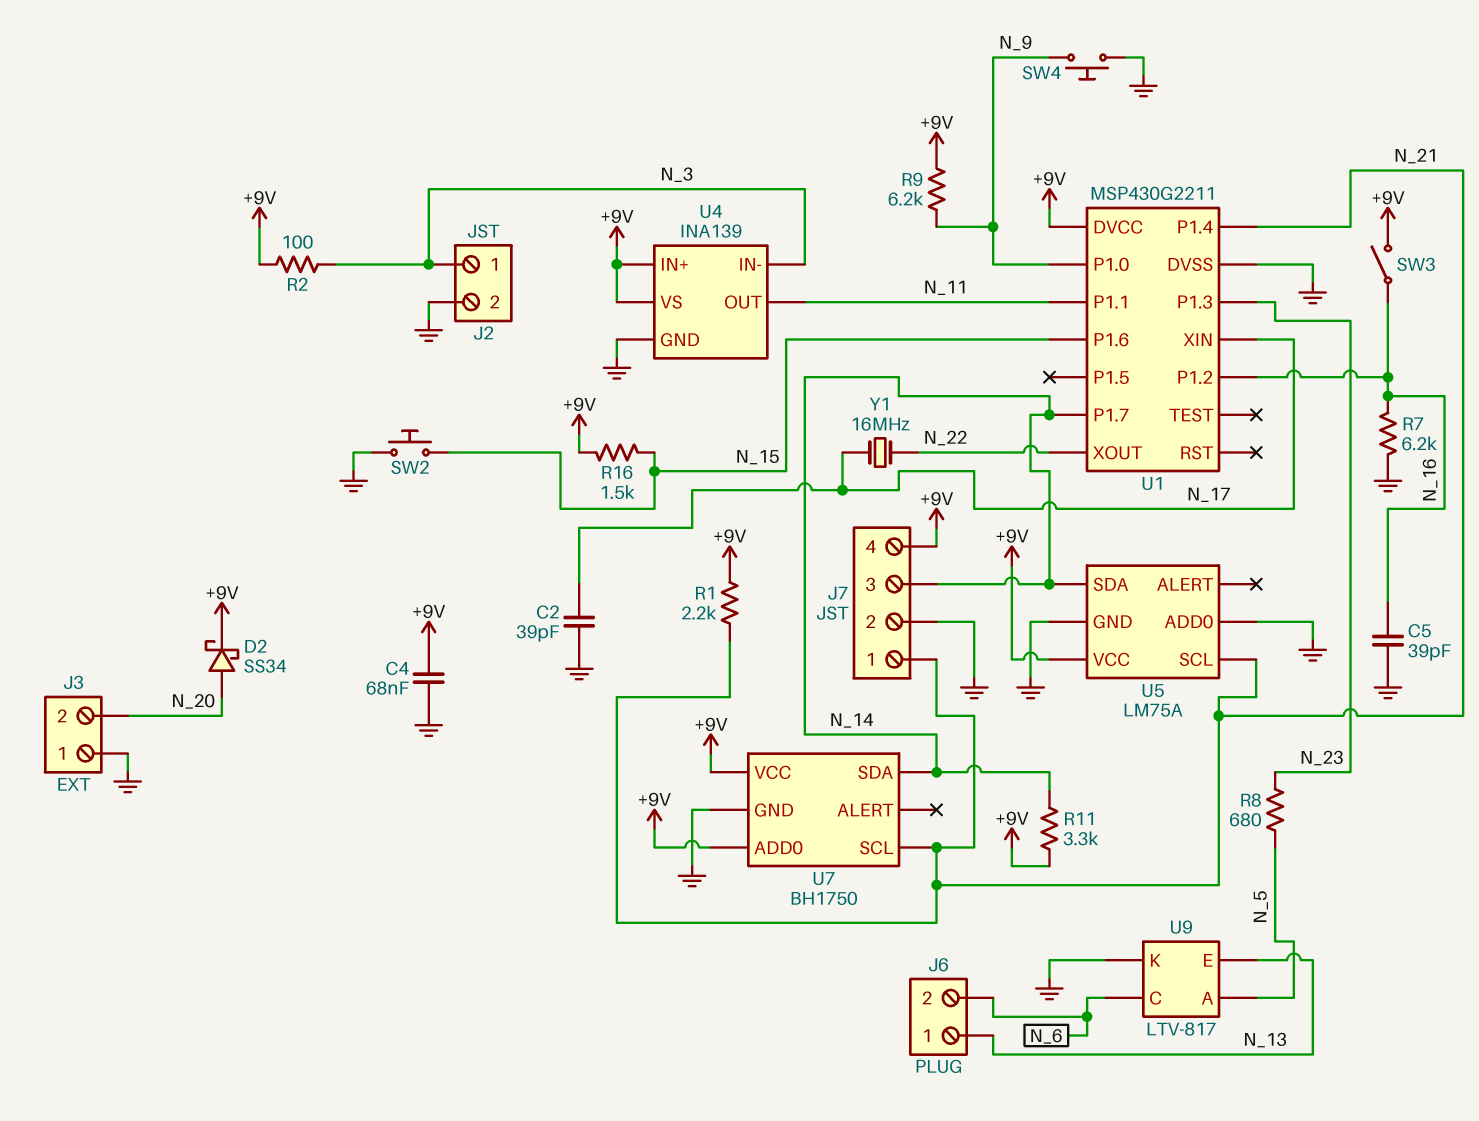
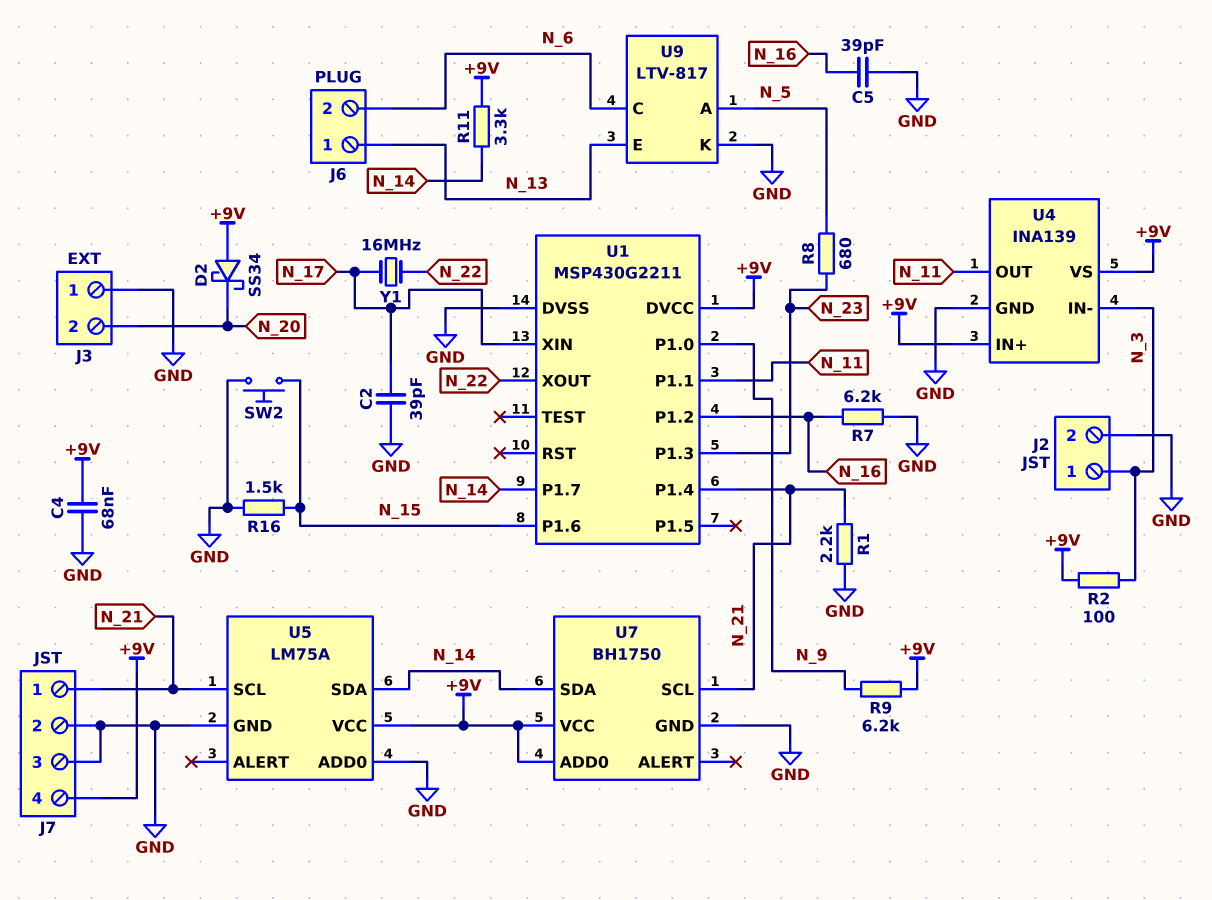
D2: schottky SS34 (A N_20, K +9V) -> schottky SS34 (A +9V, K N_20)
J7 pin 3: N_14 -> GND
R1: 2.2k (+9V, N_21) -> 2.2k (GND, N_21)
R16: 1.5k (+9V, N_15) -> 1.5k (GND, N_15)
SW3: switch (+9V, N_16) -> none
SW4: button (GND, N_9) -> none

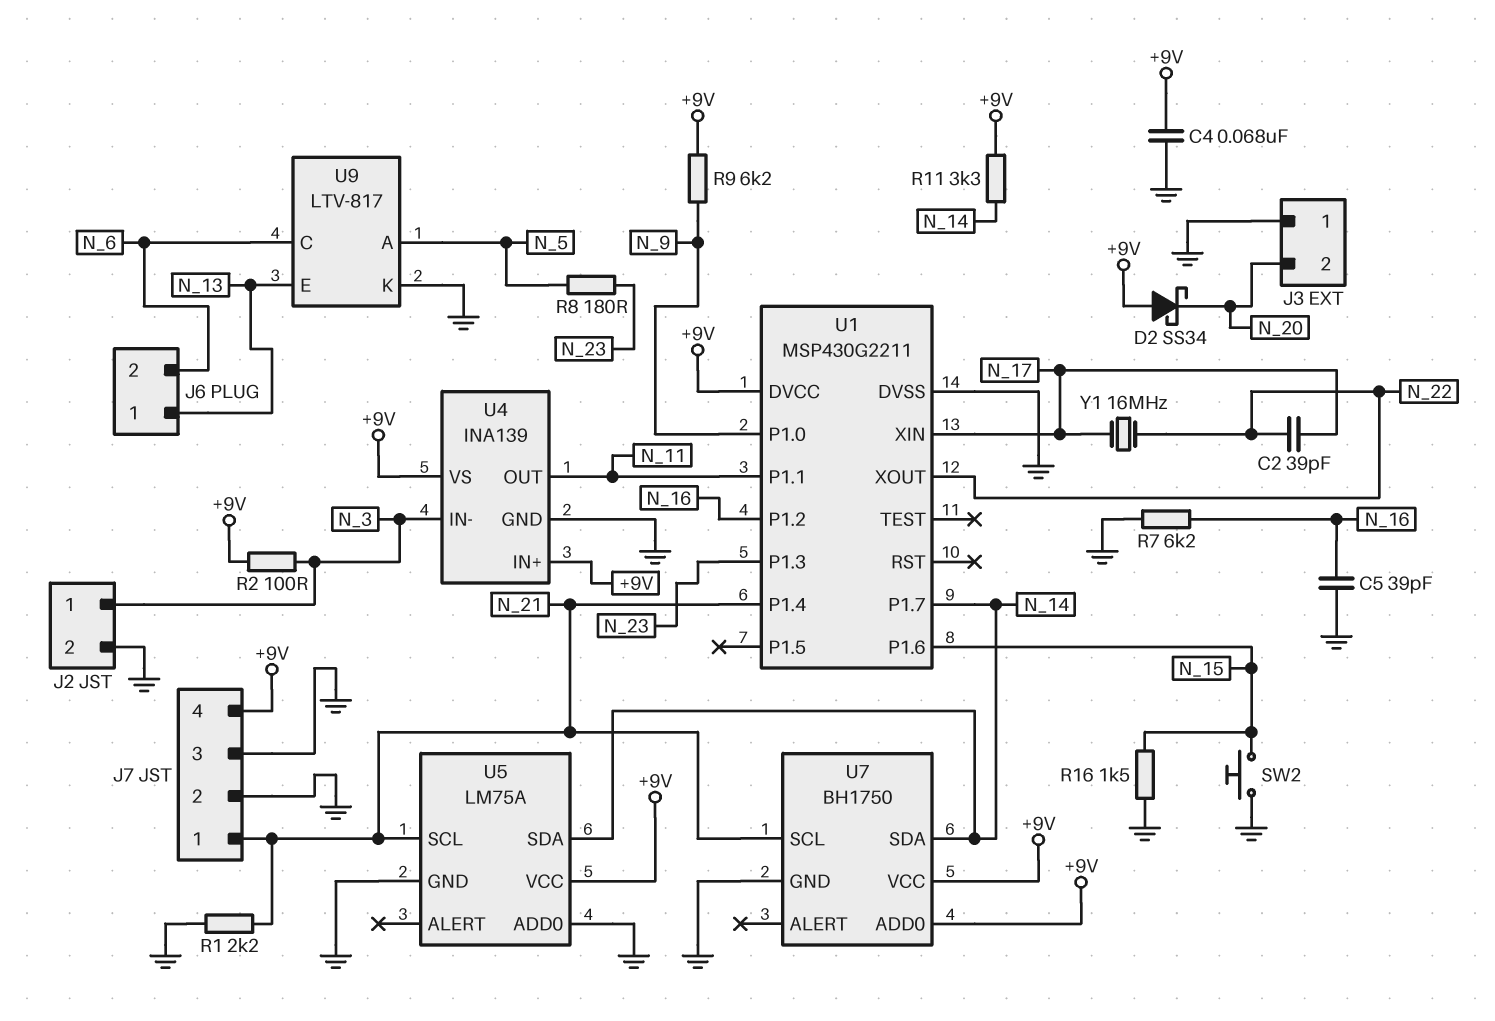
C2: 39pF (GND, N_17) -> 39pF (N_17, N_22)
R8: 680 (N_5, N_23) -> 180 (N_5, N_23)

